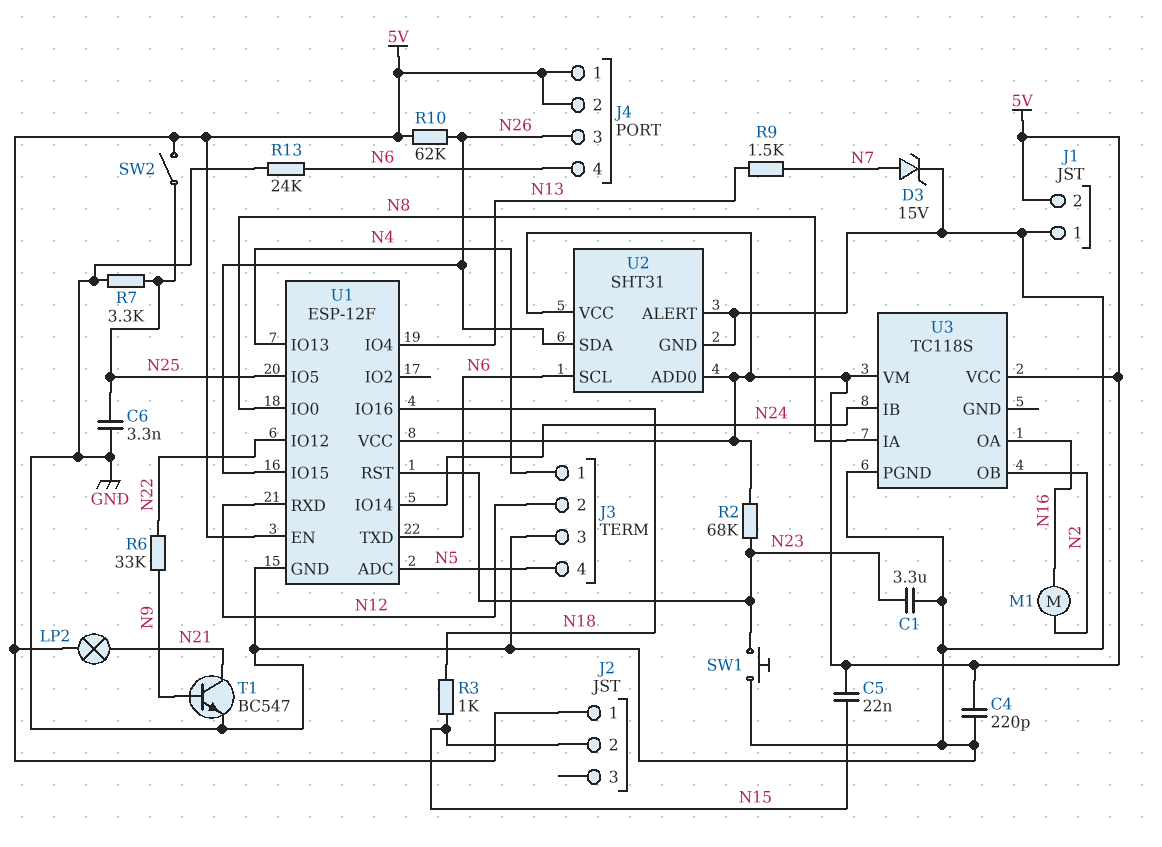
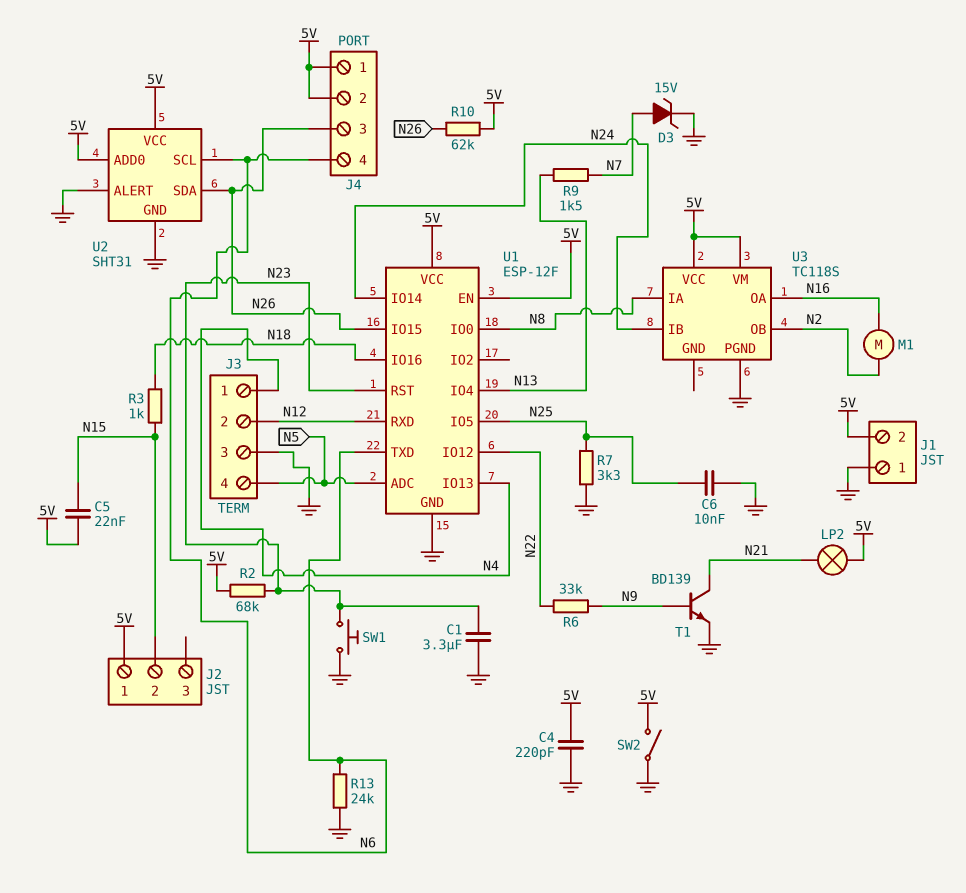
C6: 3.3nF (GND, N25) -> 10nF (GND, N25)
SW2: switch (5V, N25) -> switch (5V, GND)
T1: NPN BC547 (B N9, C N21, E GND) -> NPN BD139 (B N9, C N21, E GND)

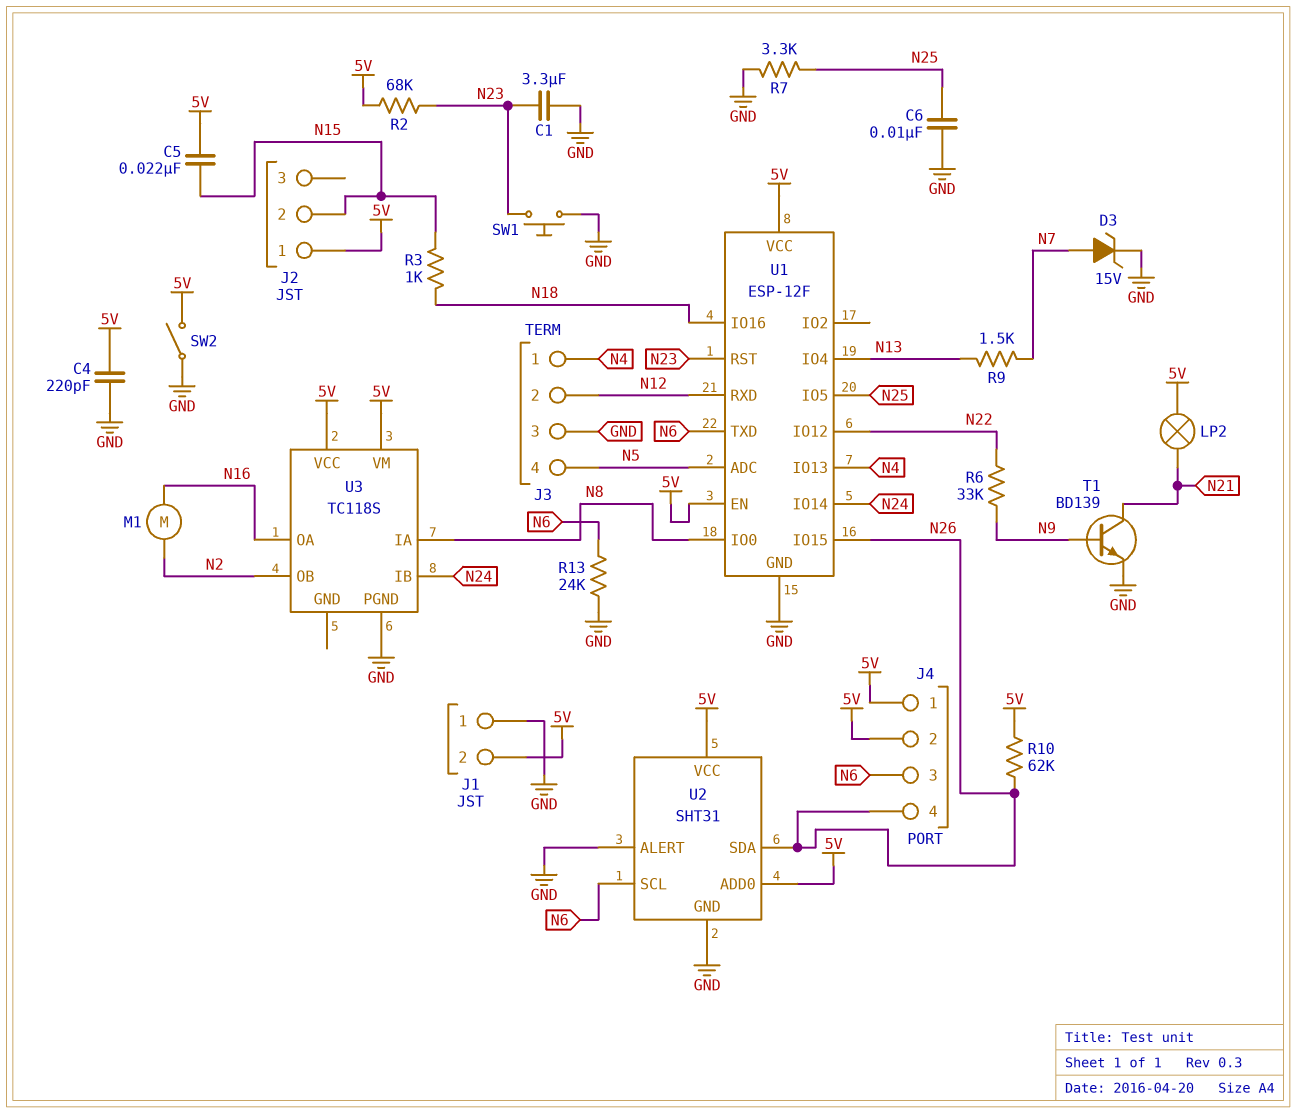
J4 pin 3: N26 -> N6
J4 pin 4: N6 -> N26

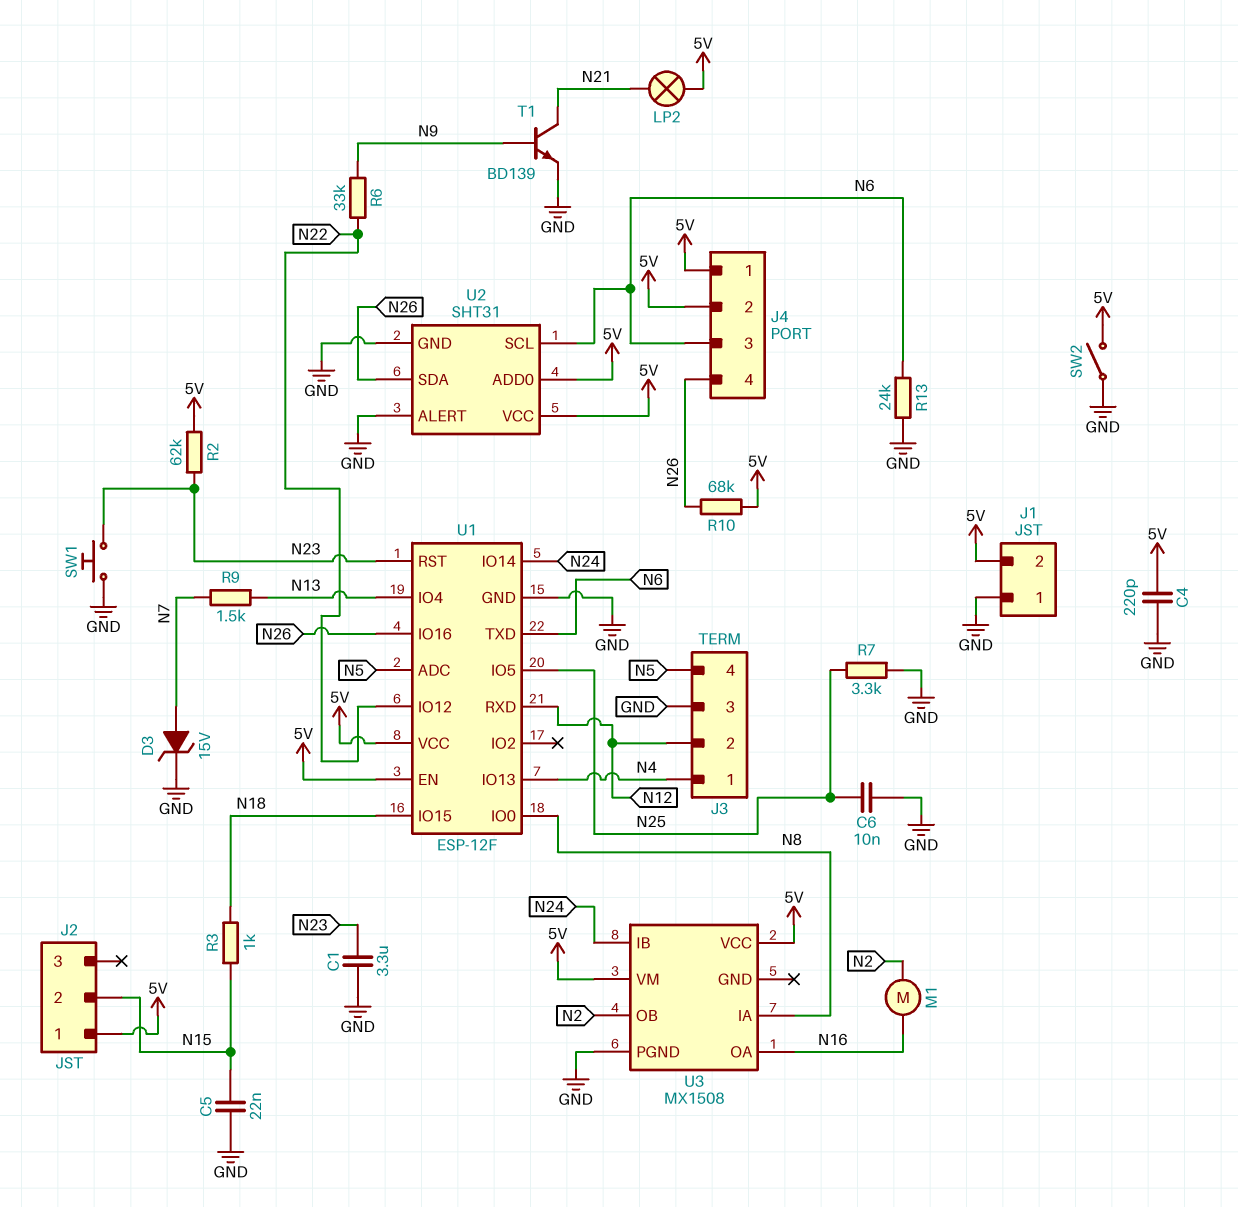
C5: 22nF (5V, N15) -> 22nF (GND, N15)
R2: 68k (5V, N23) -> 62k (5V, N23)
R10: 62k (5V, N26) -> 68k (5V, N26)
U1 pin IO15: N26 -> N18
U1 pin IO16: N18 -> N26
U3: TC118S -> MX1508

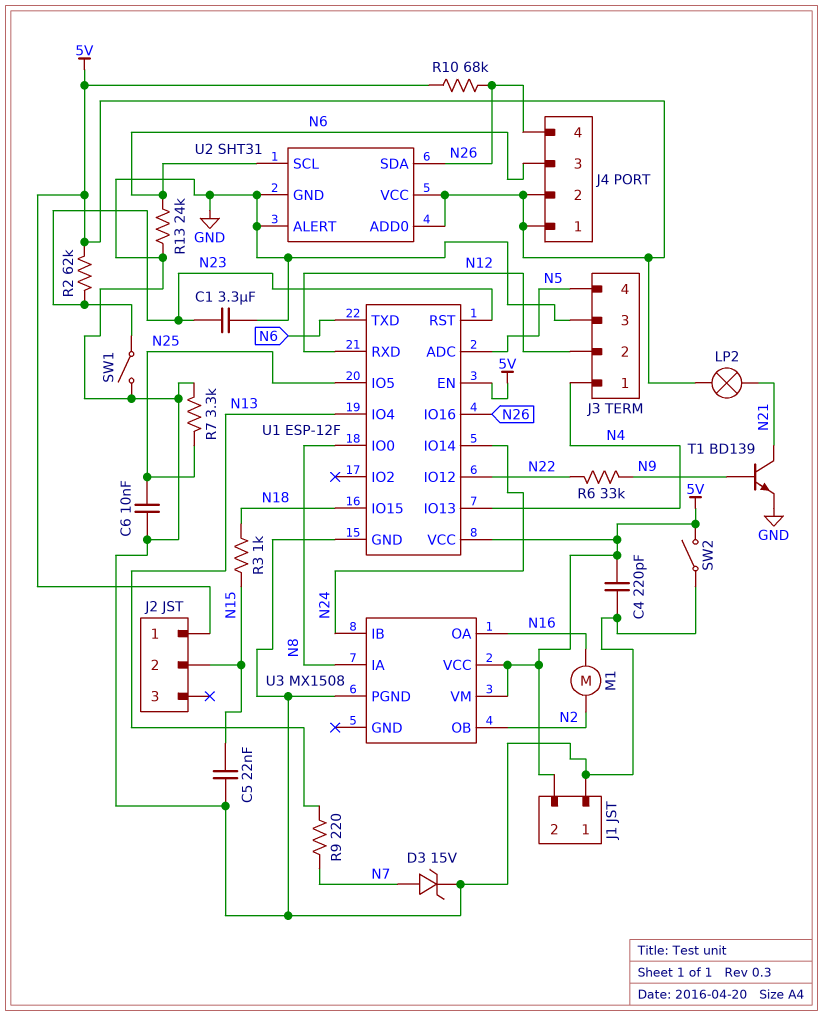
R9: 1.5k (N7, N13) -> 220 (N7, N13)
SW1: button (GND, N23) -> switch (GND, N23)

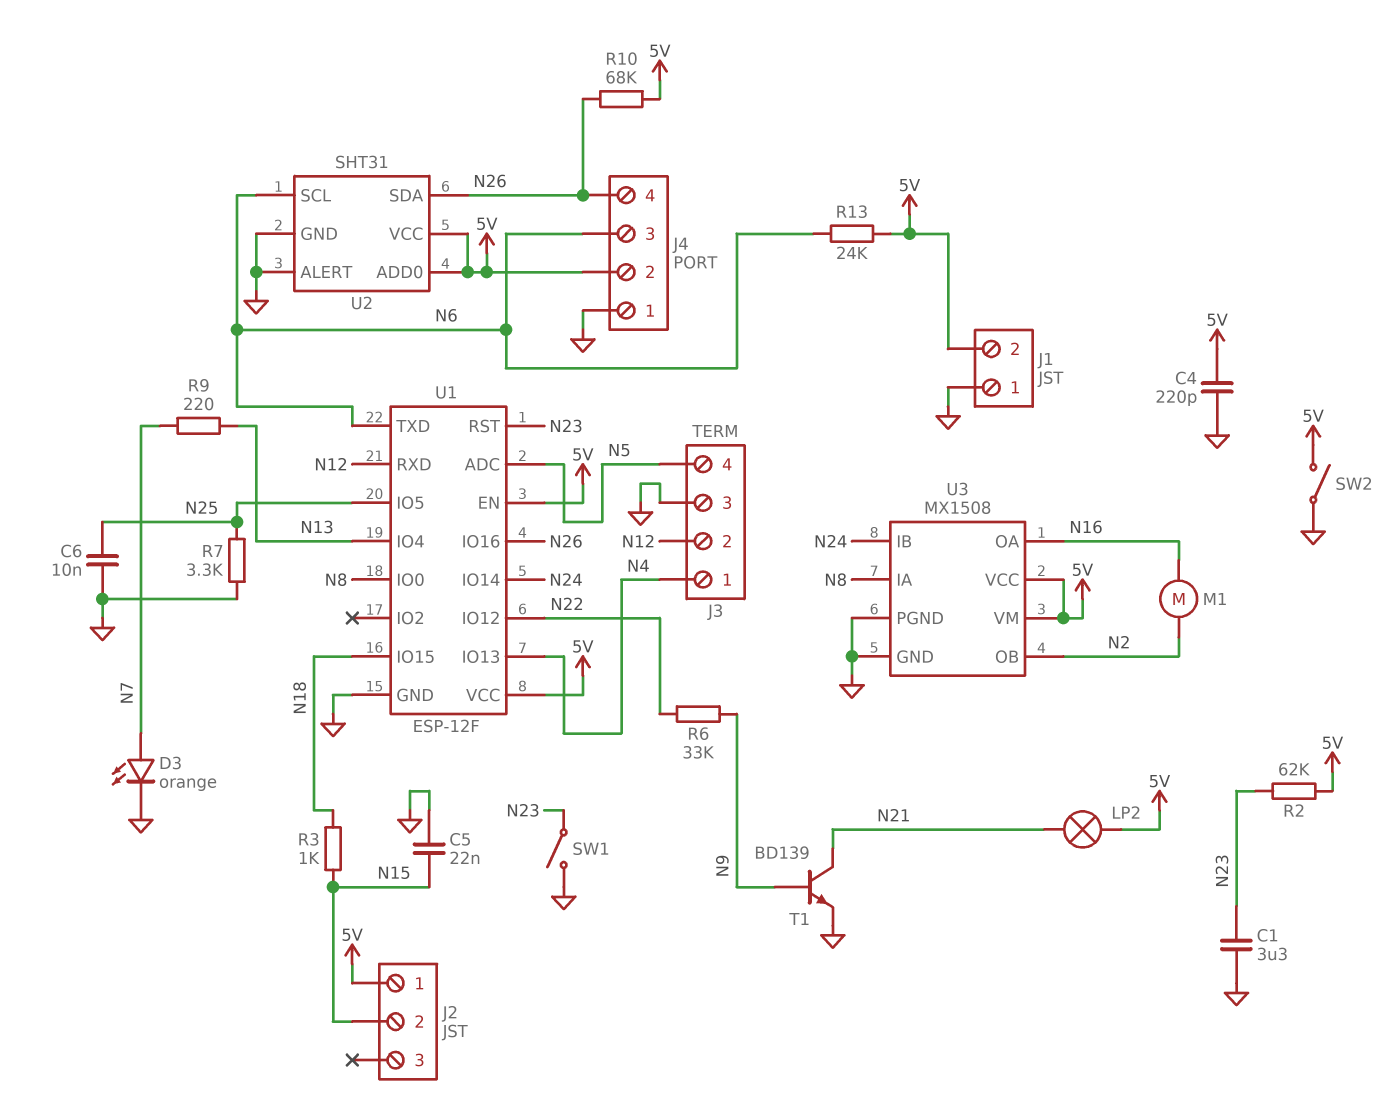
D3: zener 15V (A N7, K GND) -> LED orange (A N7, K GND)
J4 pin 1: 5V -> GND
R13: 24k (GND, N6) -> 24k (5V, N6)
U3 pin GND: none -> GND

